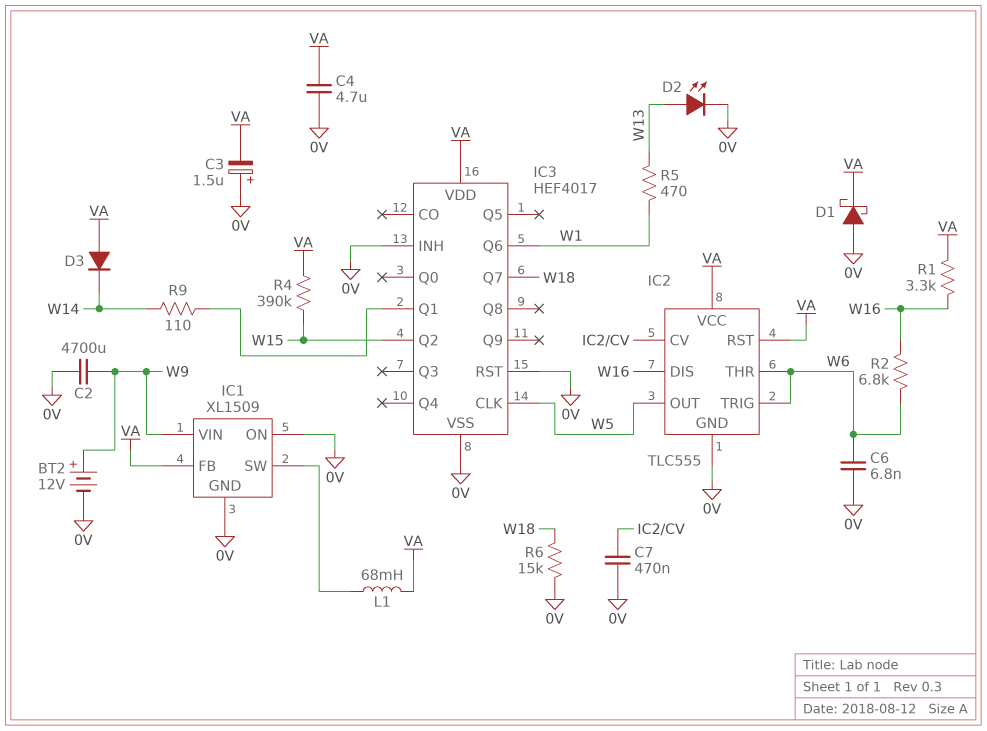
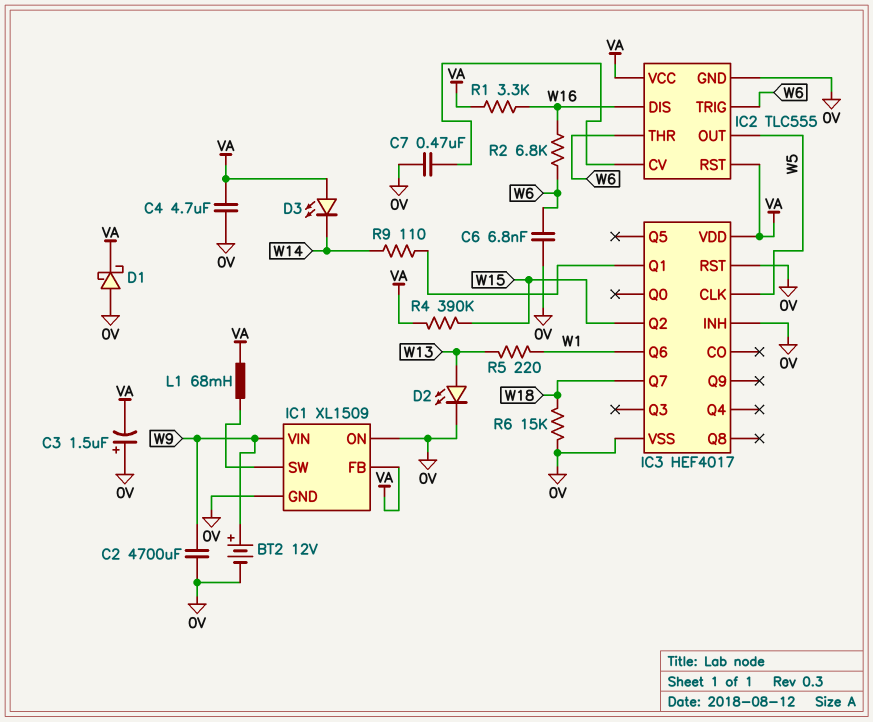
D3: diode (A VA, K W14) -> LED (A VA, K W14)
R5: 470 (W1, W13) -> 220 (W1, W13)

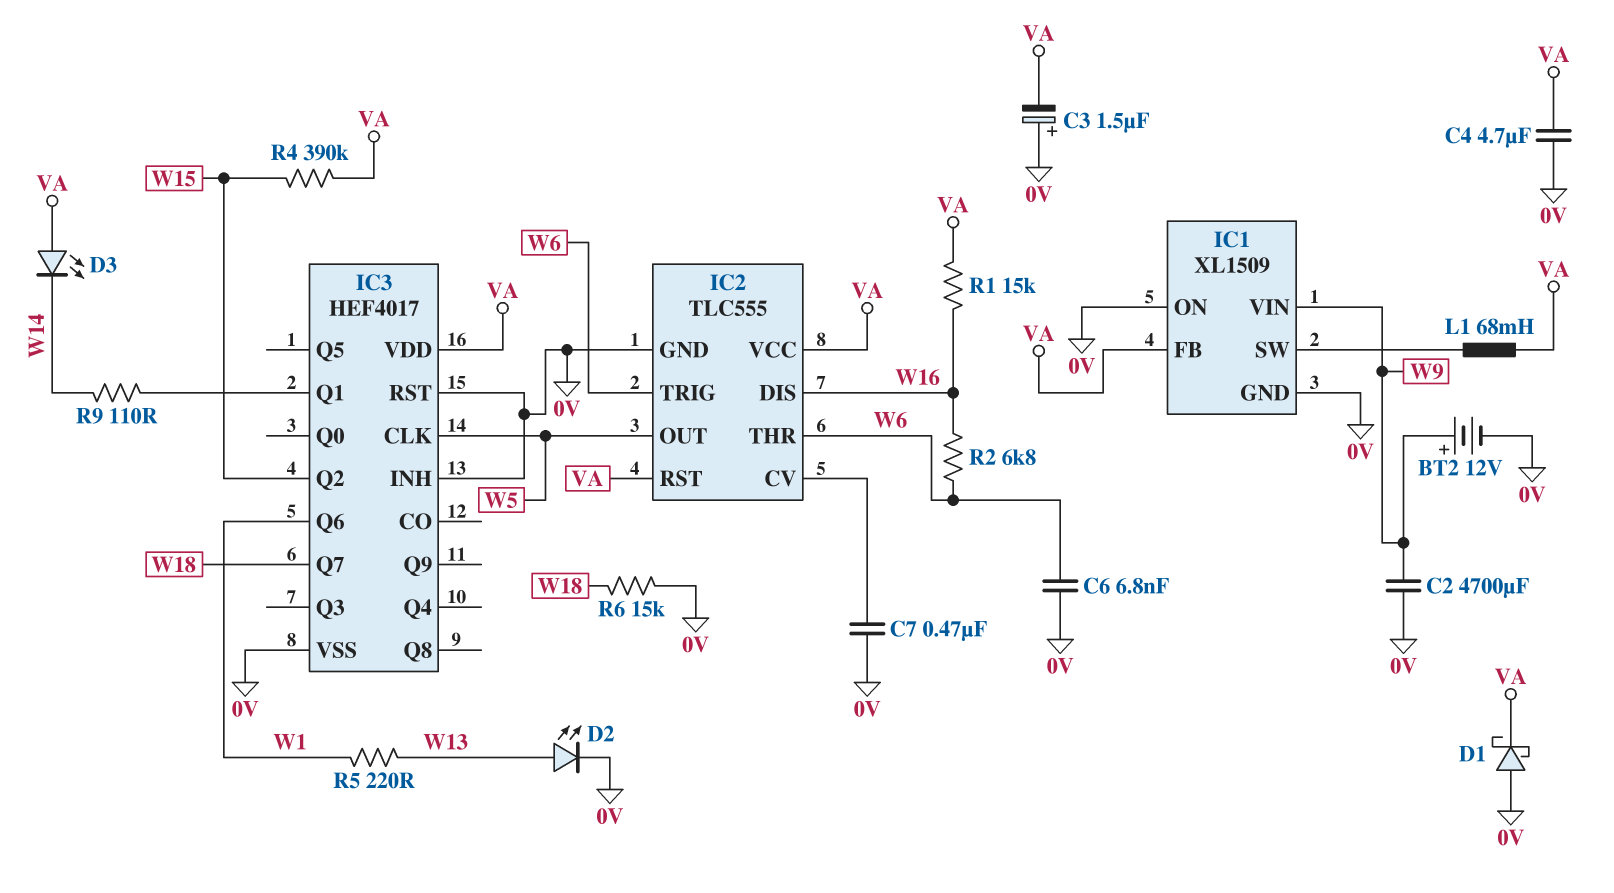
R1: 3.3k (VA, W16) -> 15k (VA, W16)

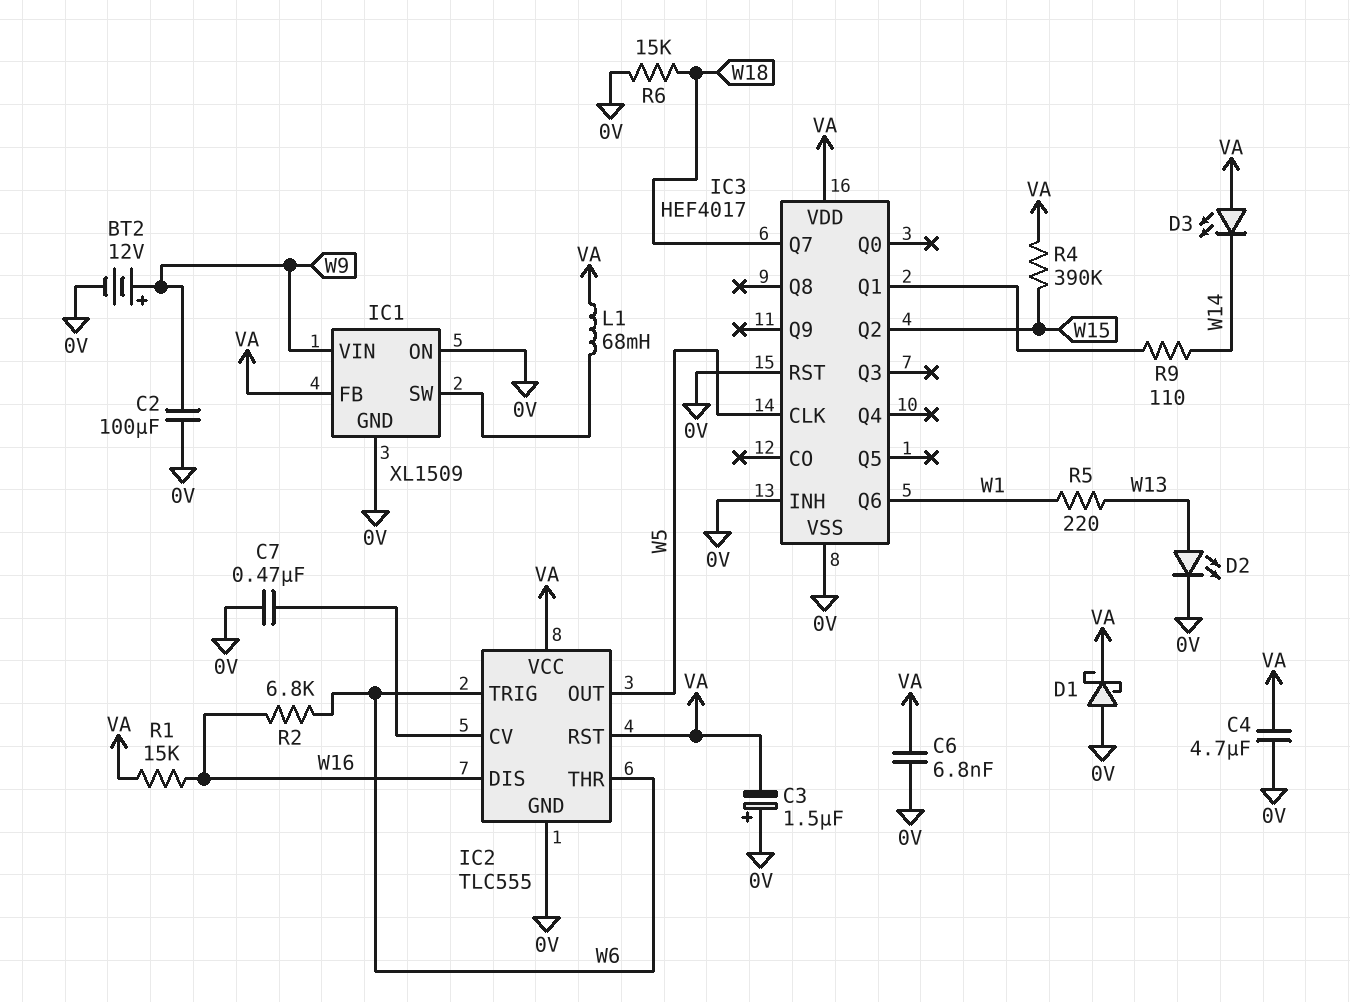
C2: 4700uF (0V, W9) -> 100uF (0V, W9)
C6: 6.8nF (0V, W6) -> 6.8nF (0V, VA)

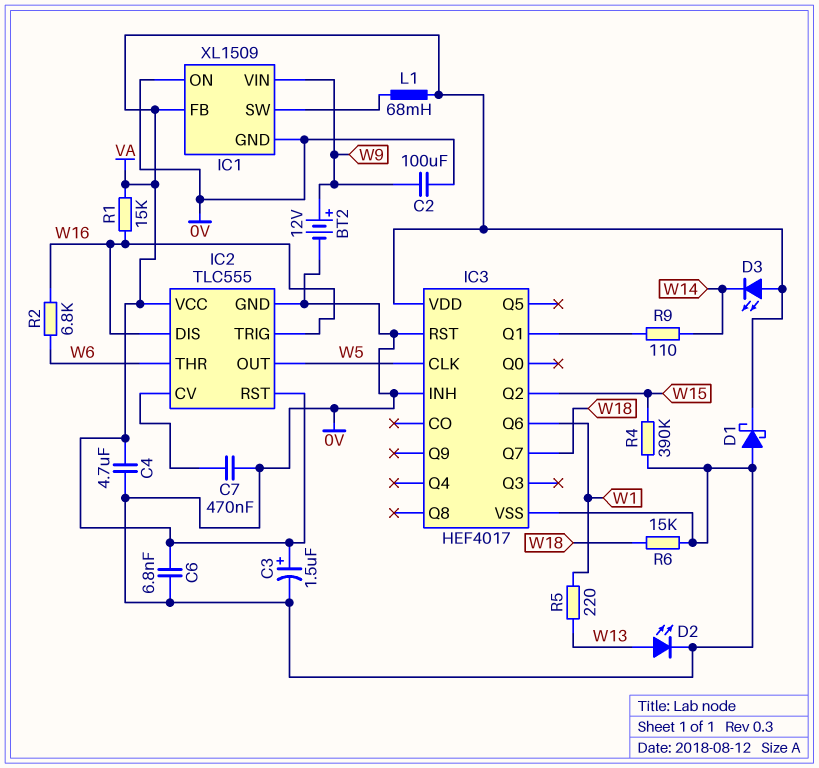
C3: 1.5uF (plus 0V, minus VA) -> 1.5uF (plus VA, minus 0V)
IC2 pin TRIG: W6 -> W16
R4: 390k (VA, W15) -> 390k (0V, W15)

